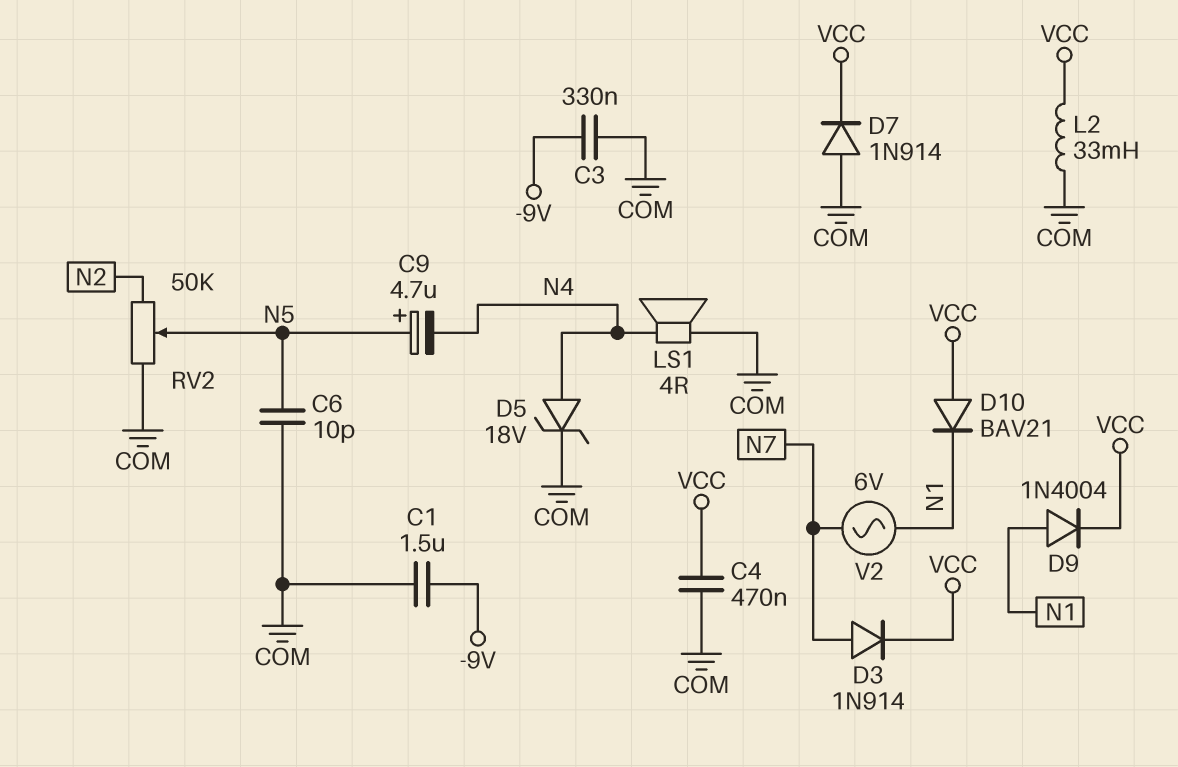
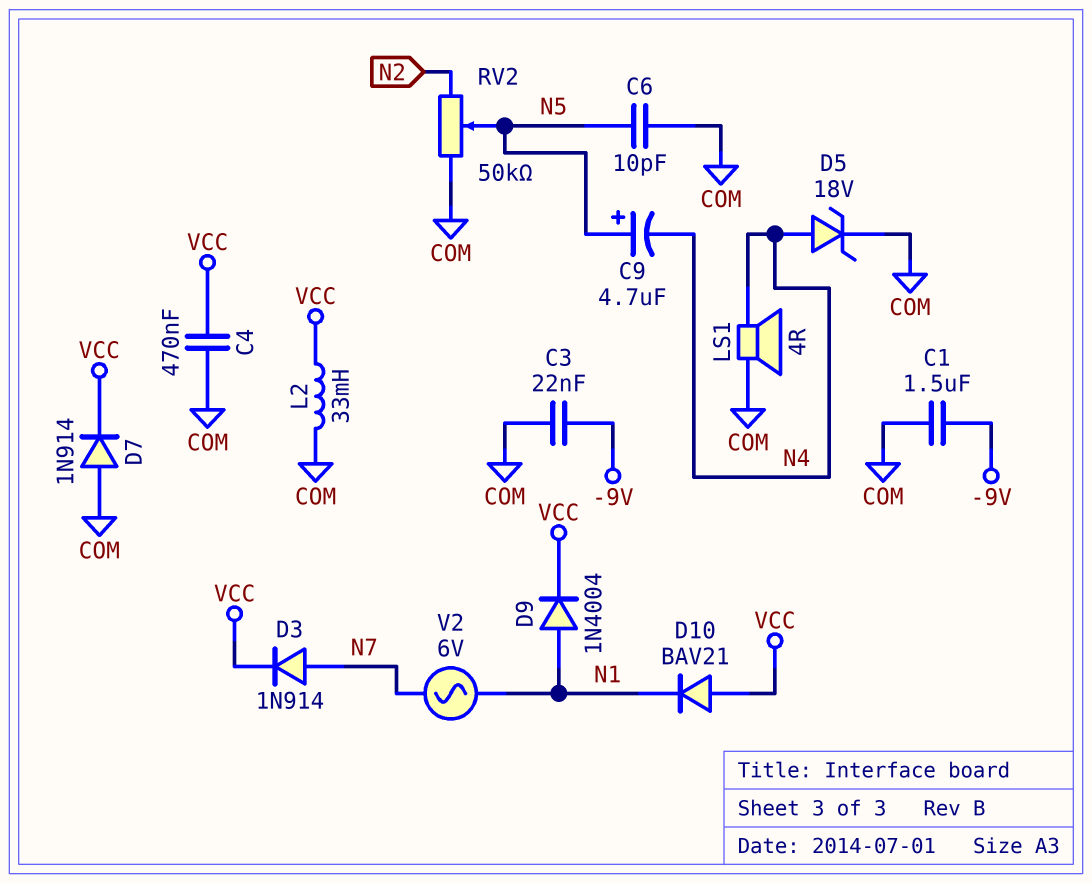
C3: 330nF (-9V, COM) -> 22nF (-9V, COM)

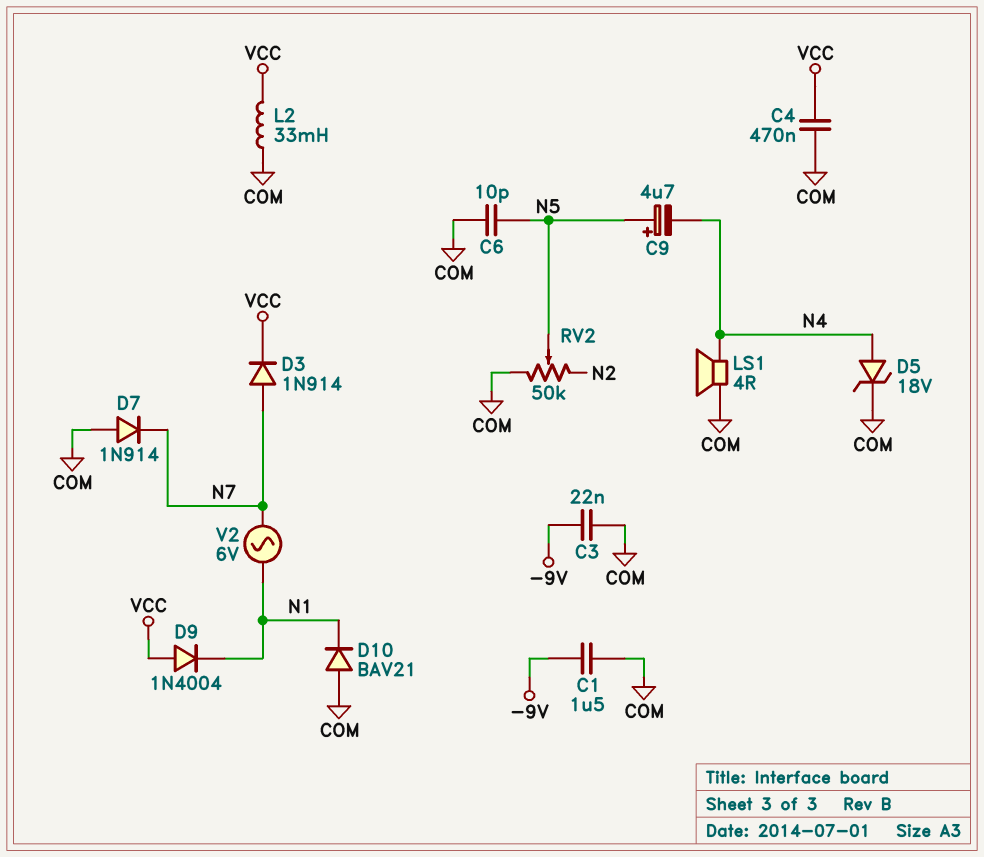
D7: diode 1N914 (A COM, K VCC) -> diode 1N914 (A COM, K N7)
D9: diode 1N4004 (A N1, K VCC) -> diode 1N4004 (A VCC, K N1)
D10: diode BAV21 (A VCC, K N1) -> diode BAV21 (A COM, K N1)

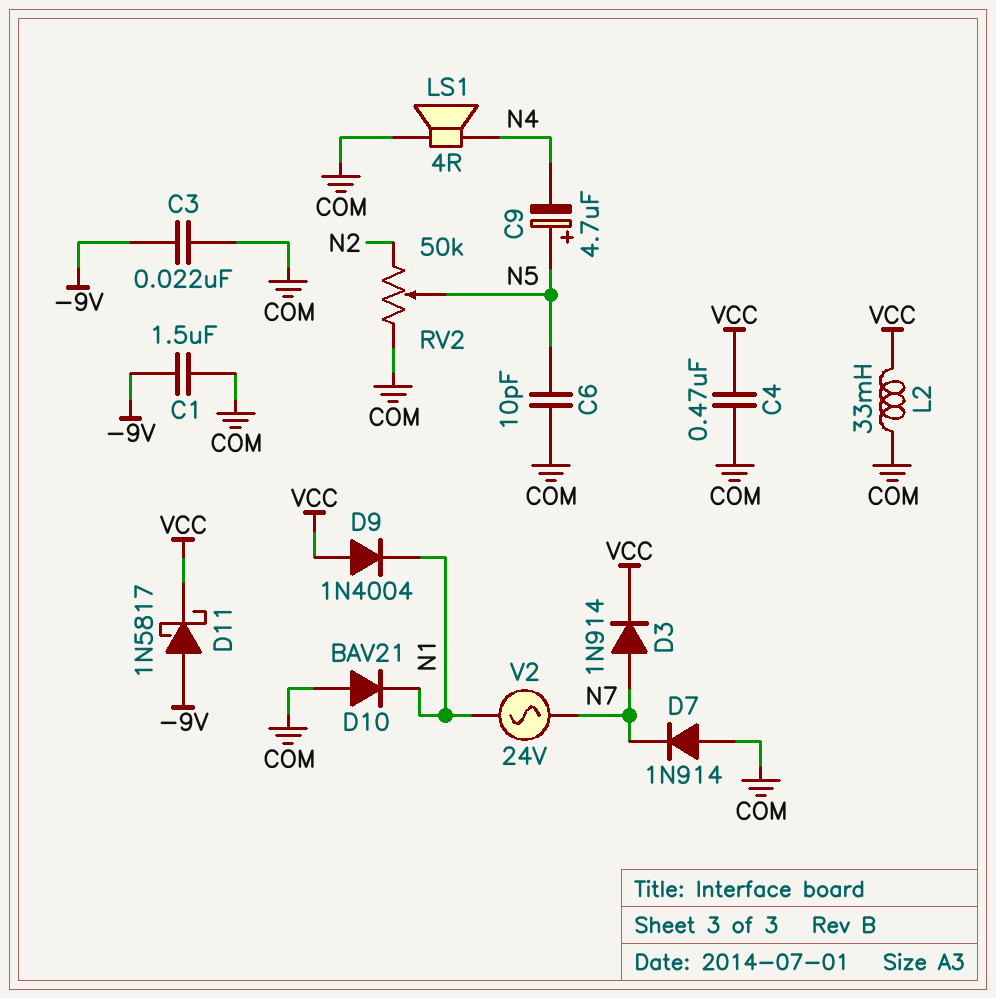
D5: zener 18V (A N4, K COM) -> none
D11: none -> schottky 1N5817 (A -9V, K VCC)
V2: AC 6V (N1, N7) -> AC 24V (N1, N7)

